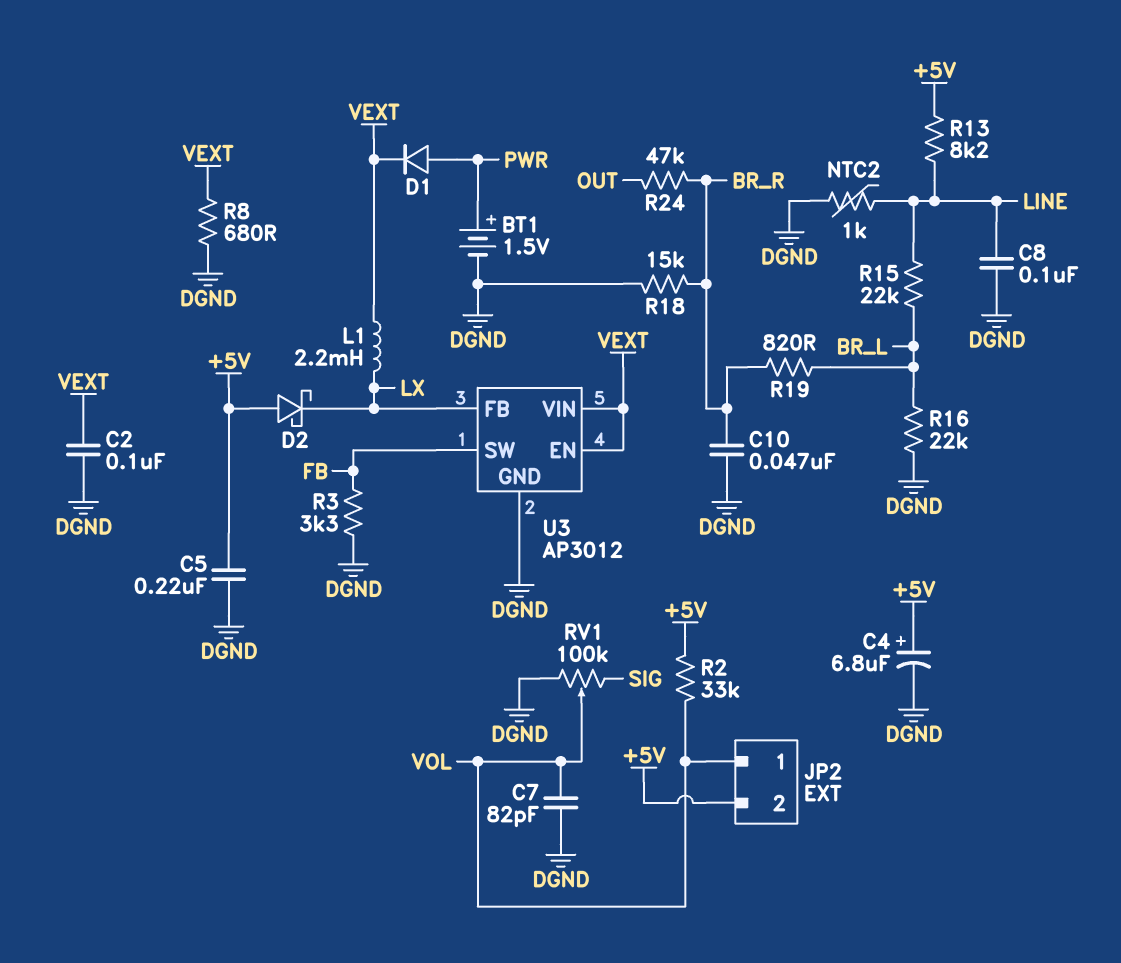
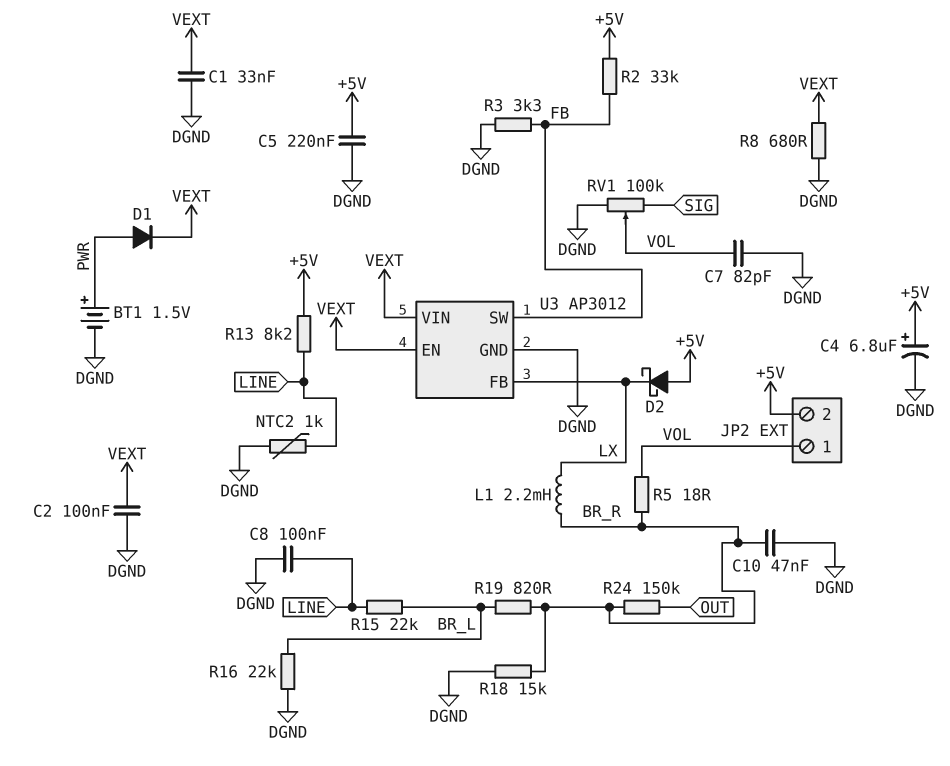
C1: none -> 33nF (DGND, VEXT)
L1: 2.2mH (LX, VEXT) -> 2.2mH (BR_R, LX)
R2: 33k (+5V, VOL) -> 33k (+5V, FB)
R5: none -> 18 (BR_R, VOL)
R24: 47k (BR_R, OUT) -> 150k (BR_R, OUT)

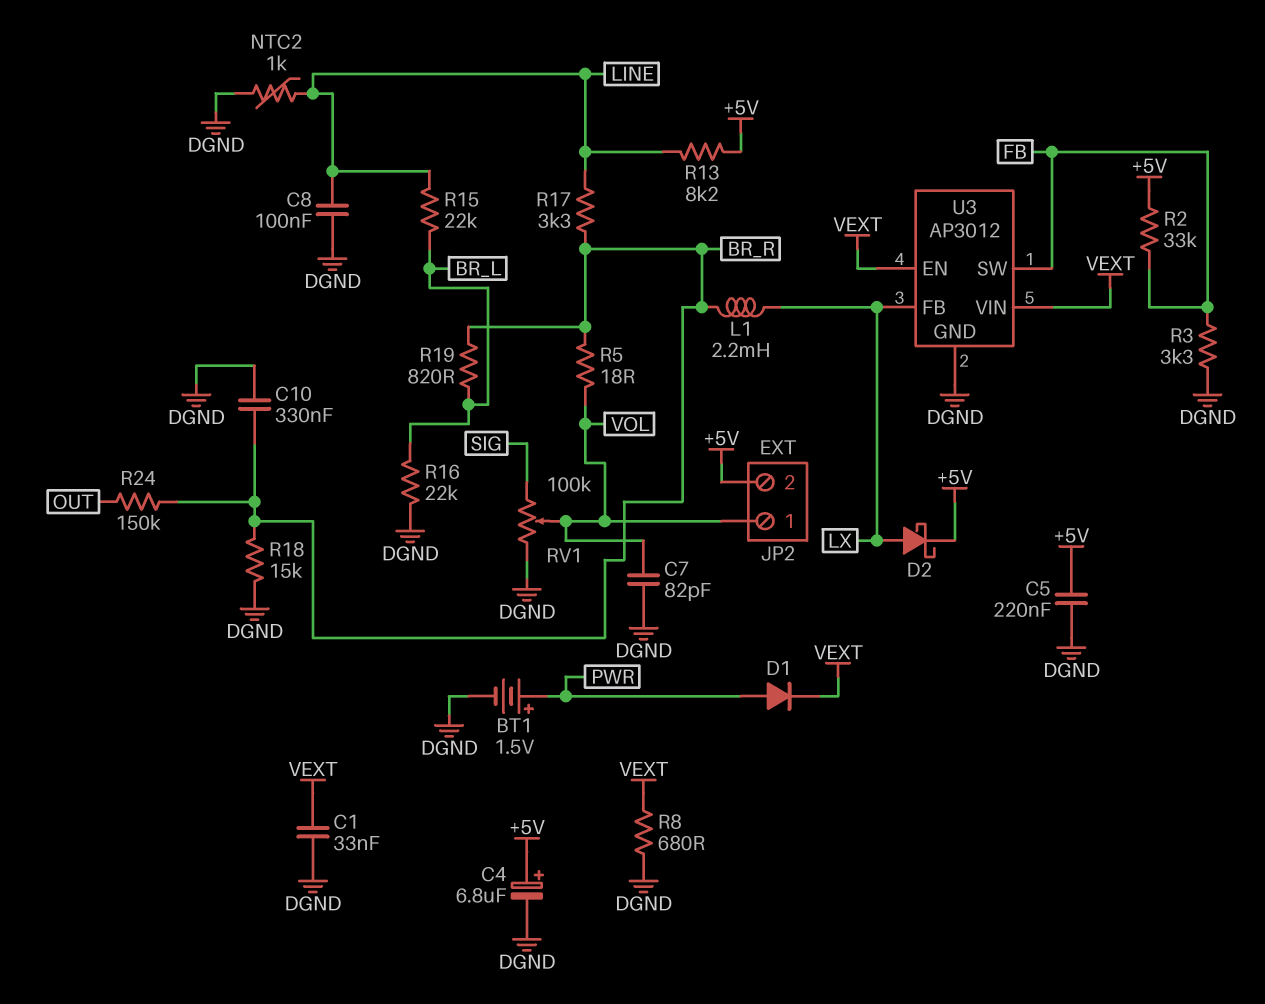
C2: 100nF (DGND, VEXT) -> none
C10: 47nF (BR_R, DGND) -> 330nF (BR_R, DGND)
D2: schottky (A +5V, K LX) -> schottky (A LX, K +5V)
R17: none -> 3.3k (BR_R, LINE)

